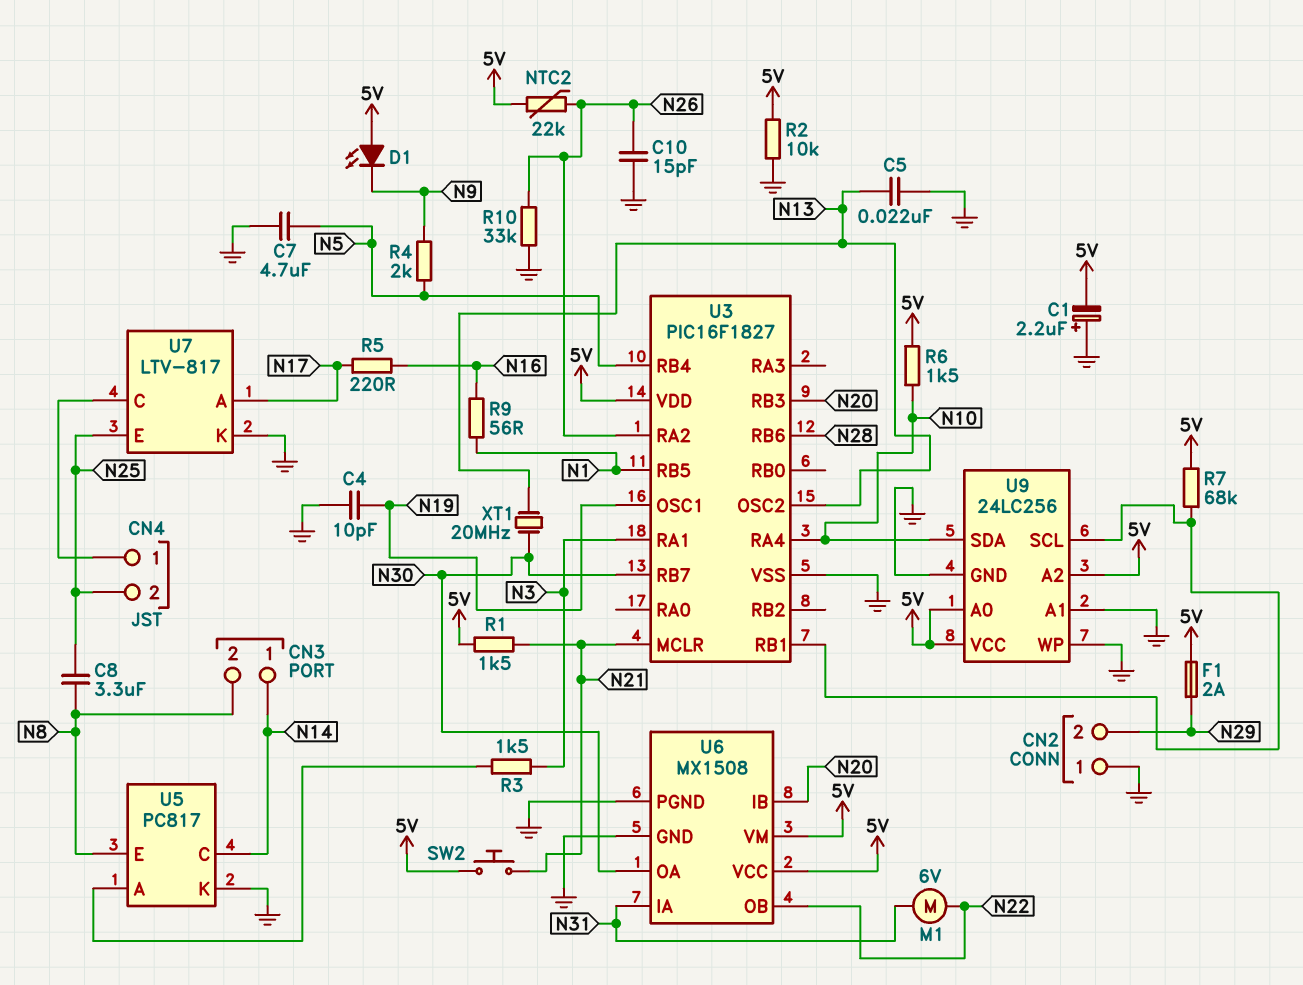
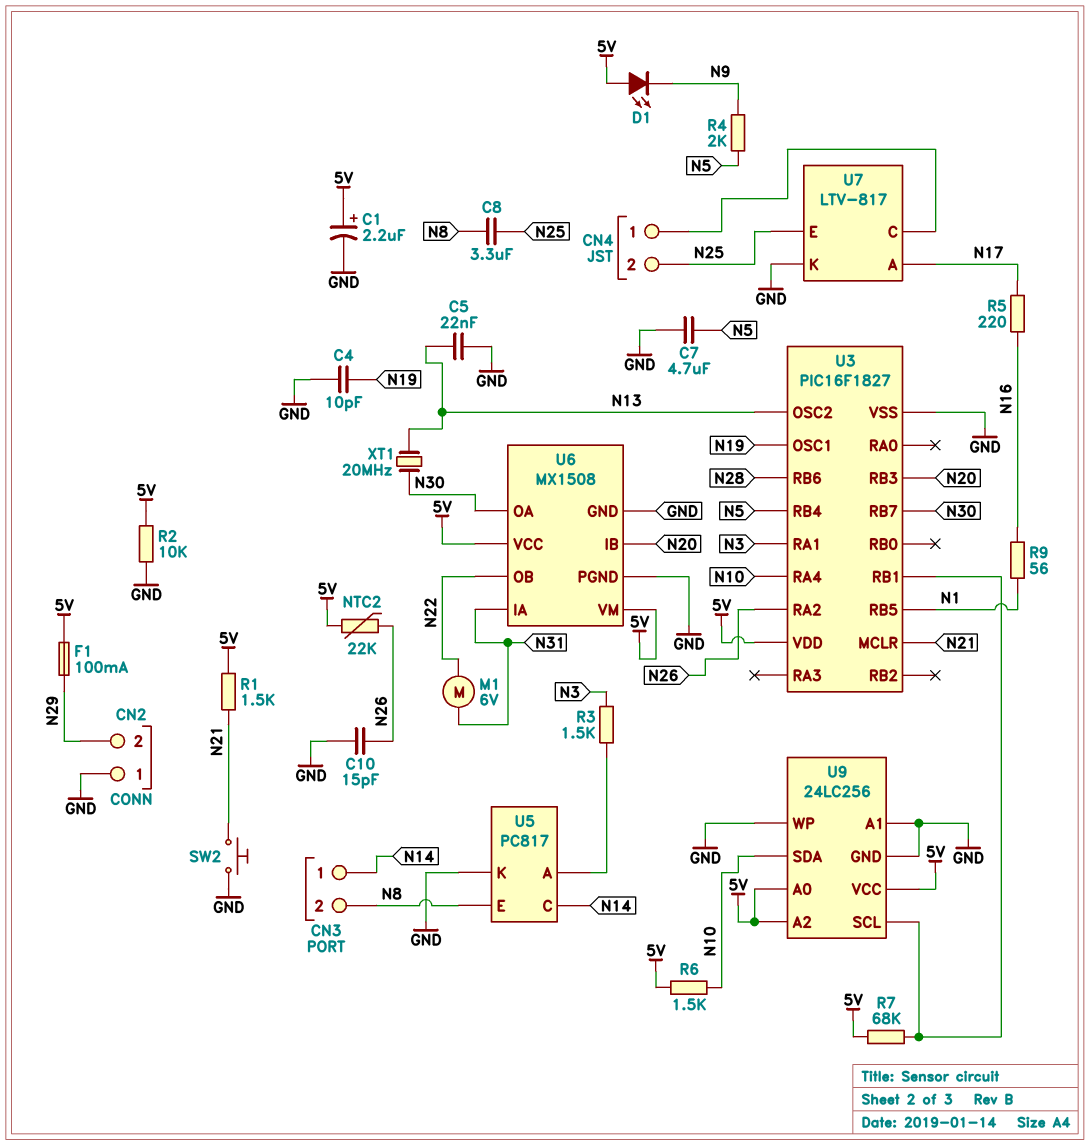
C1: 2.2uF (plus GND, minus 5V) -> 2.2uF (plus 5V, minus GND)
F1: 2A (5V, N29) -> 100mA (5V, N29)
R10: 33k (GND, N26) -> none
SW2: button (5V, N21) -> button (GND, N21)

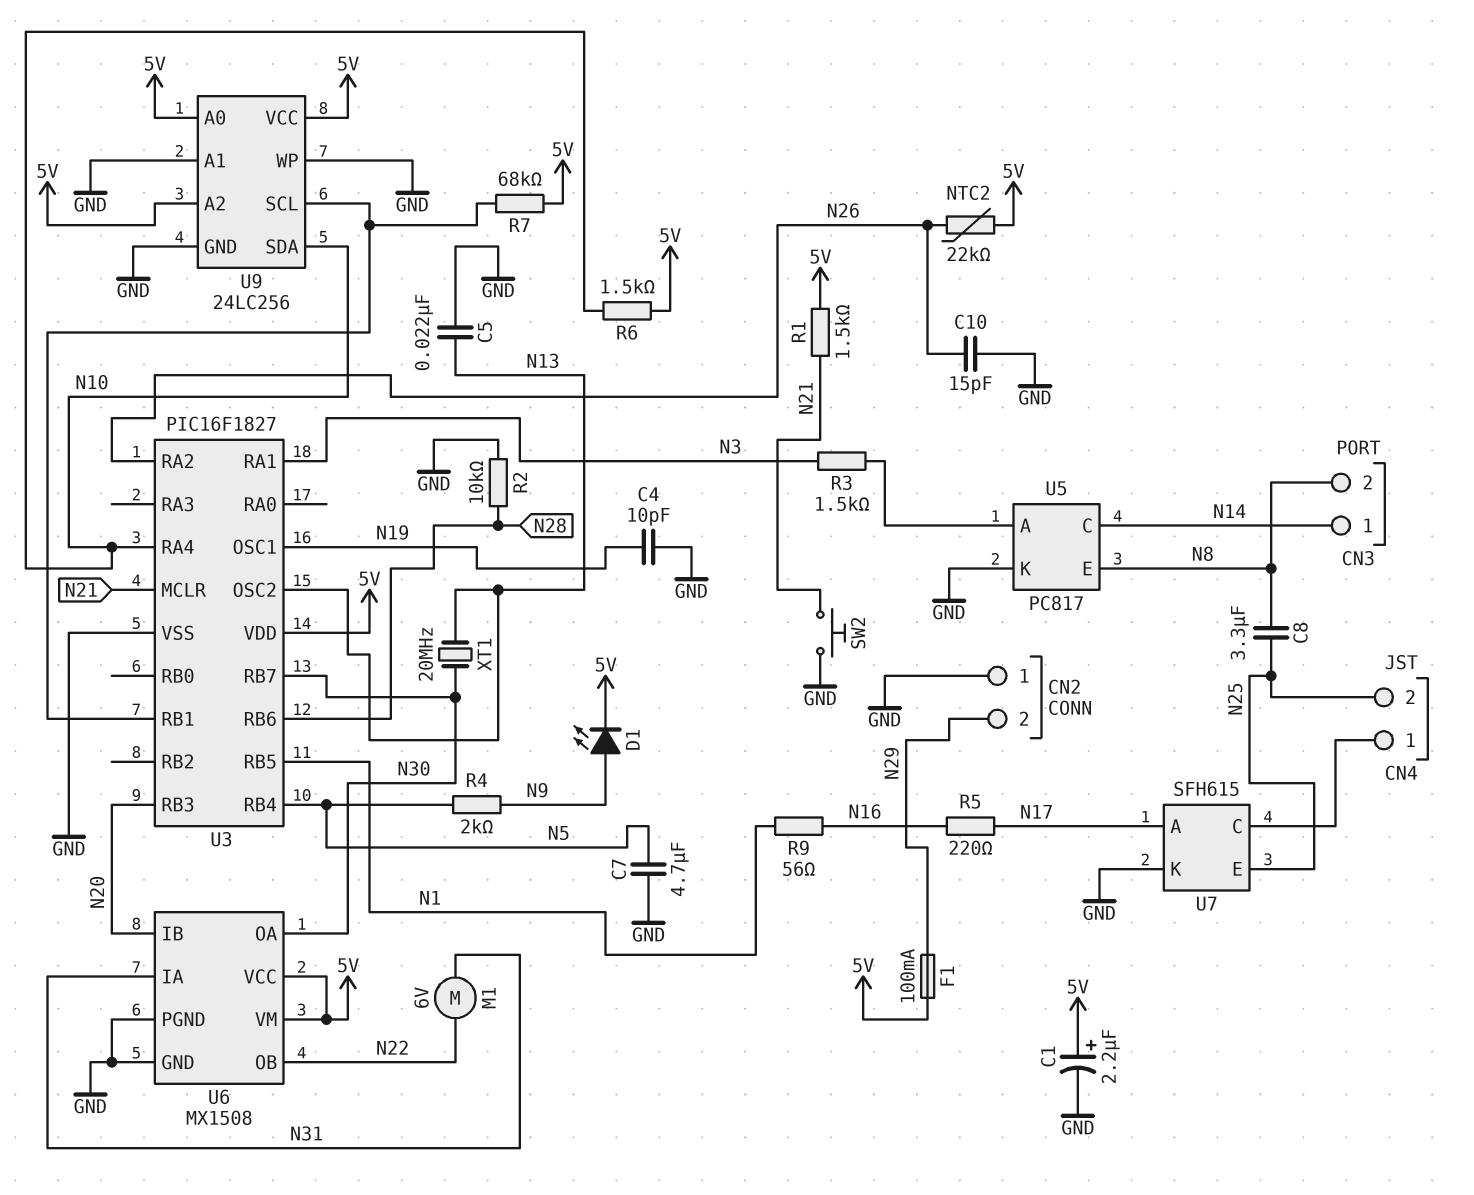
D1: LED (A 5V, K N9) -> LED (A N9, K 5V)
R2: 10k (5V, GND) -> 10k (GND, N28)
U7: LTV-817 -> SFH615

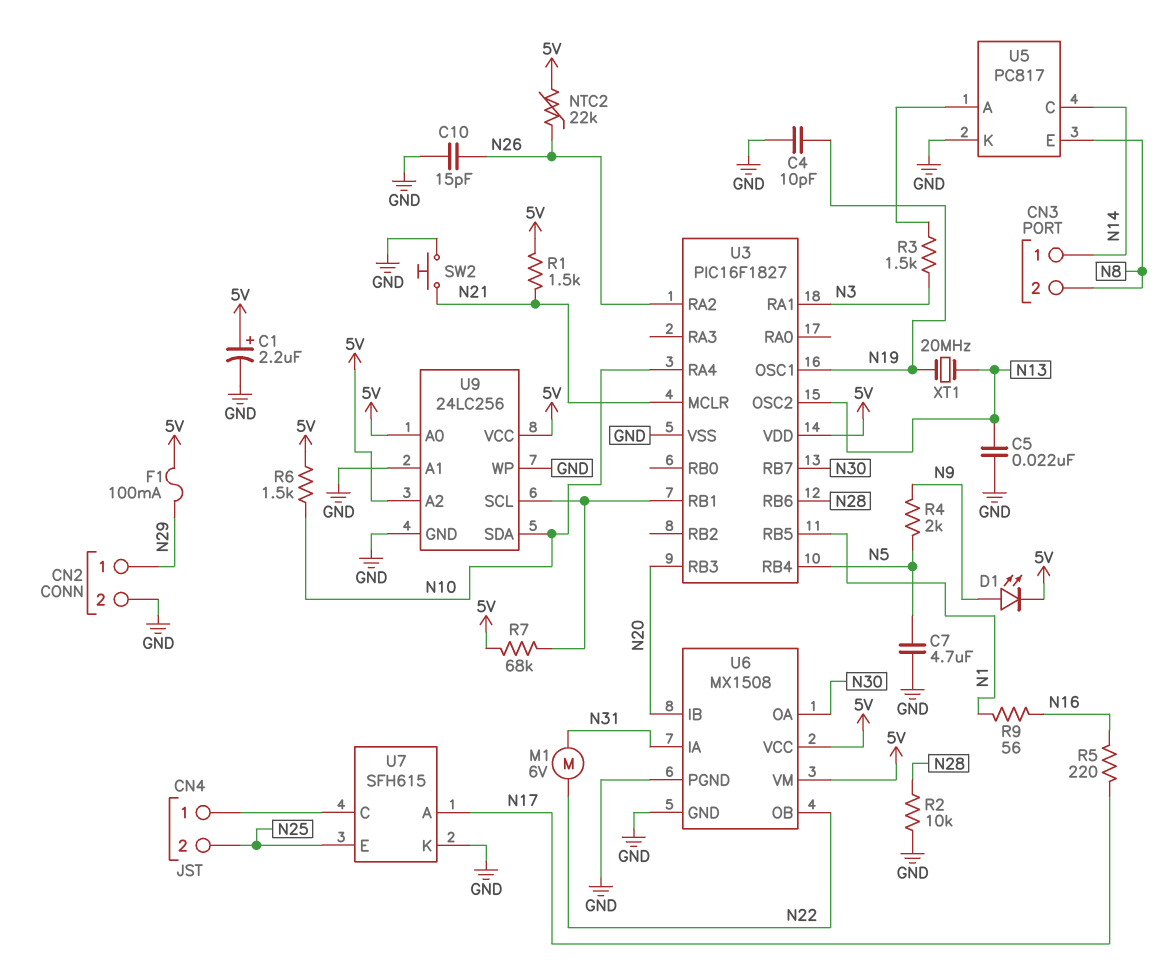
C8: 3.3uF (N8, N25) -> none
CN2 pin 1: GND -> N29
CN2 pin 2: N29 -> GND
XT1: 20MHz (N13, N30) -> 20MHz (N13, N19)

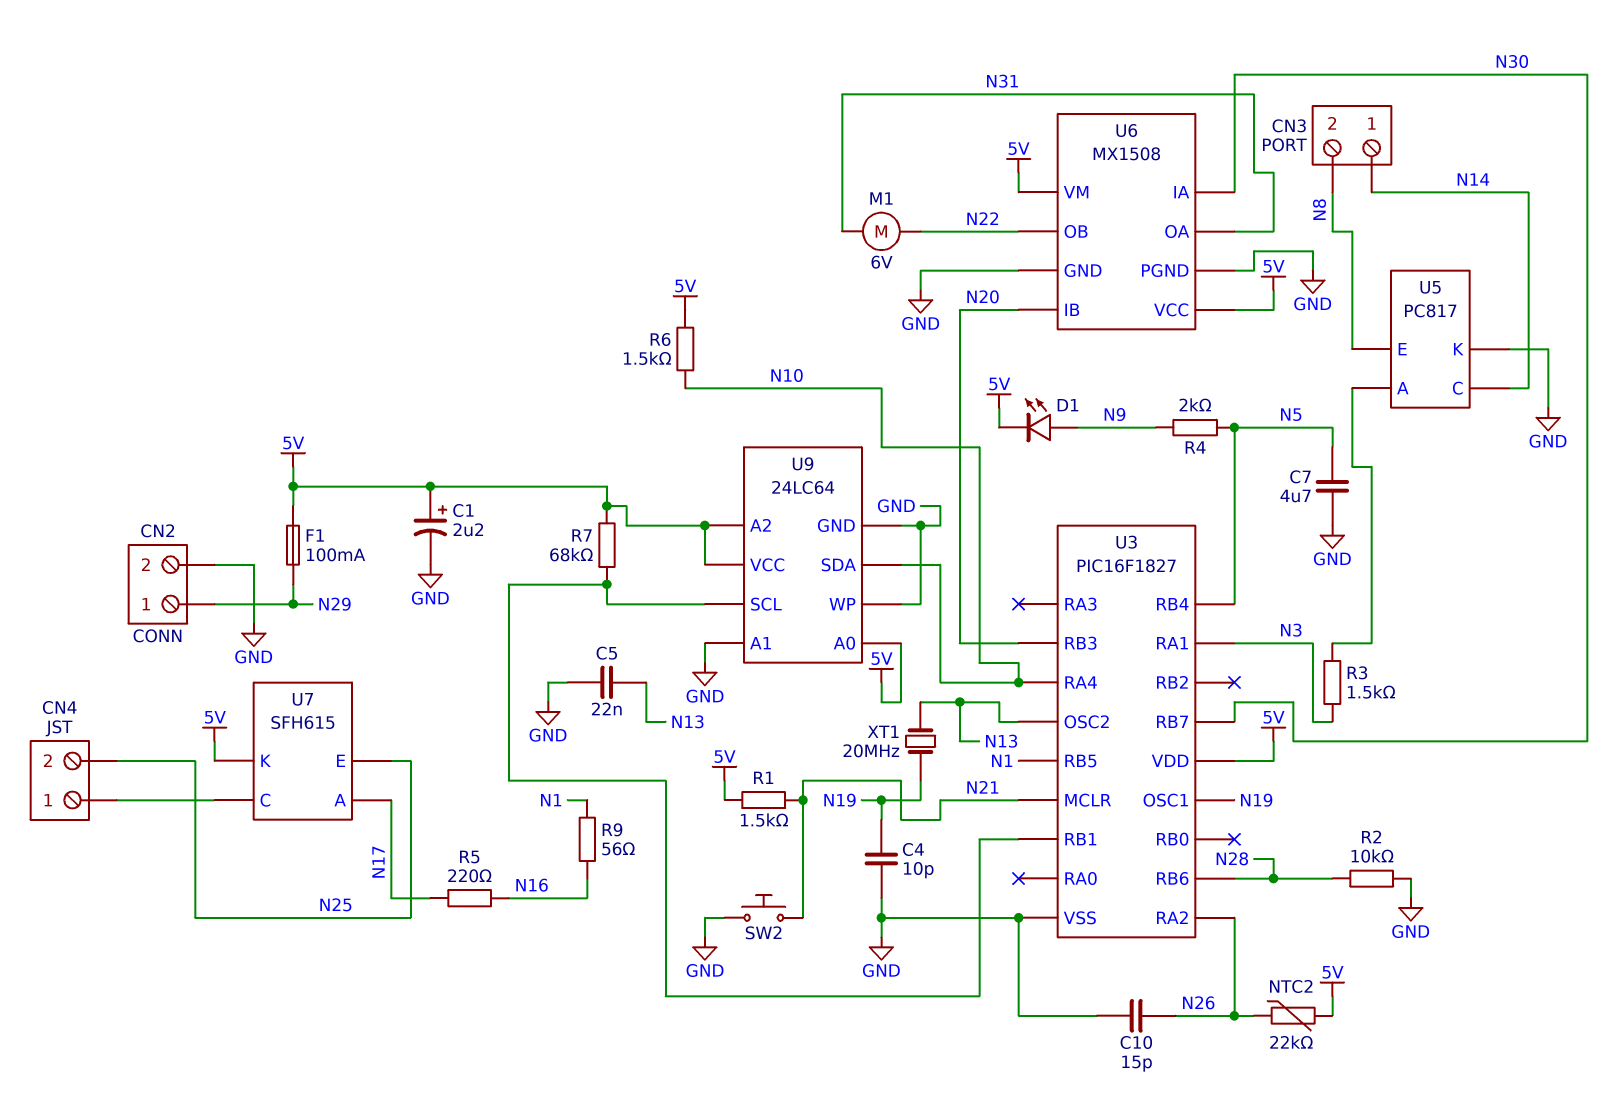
U6 pin IA: N31 -> N30
U6 pin OA: N30 -> N31
U7 pin K: GND -> 5V
U9: 24LC256 -> 24LC64

